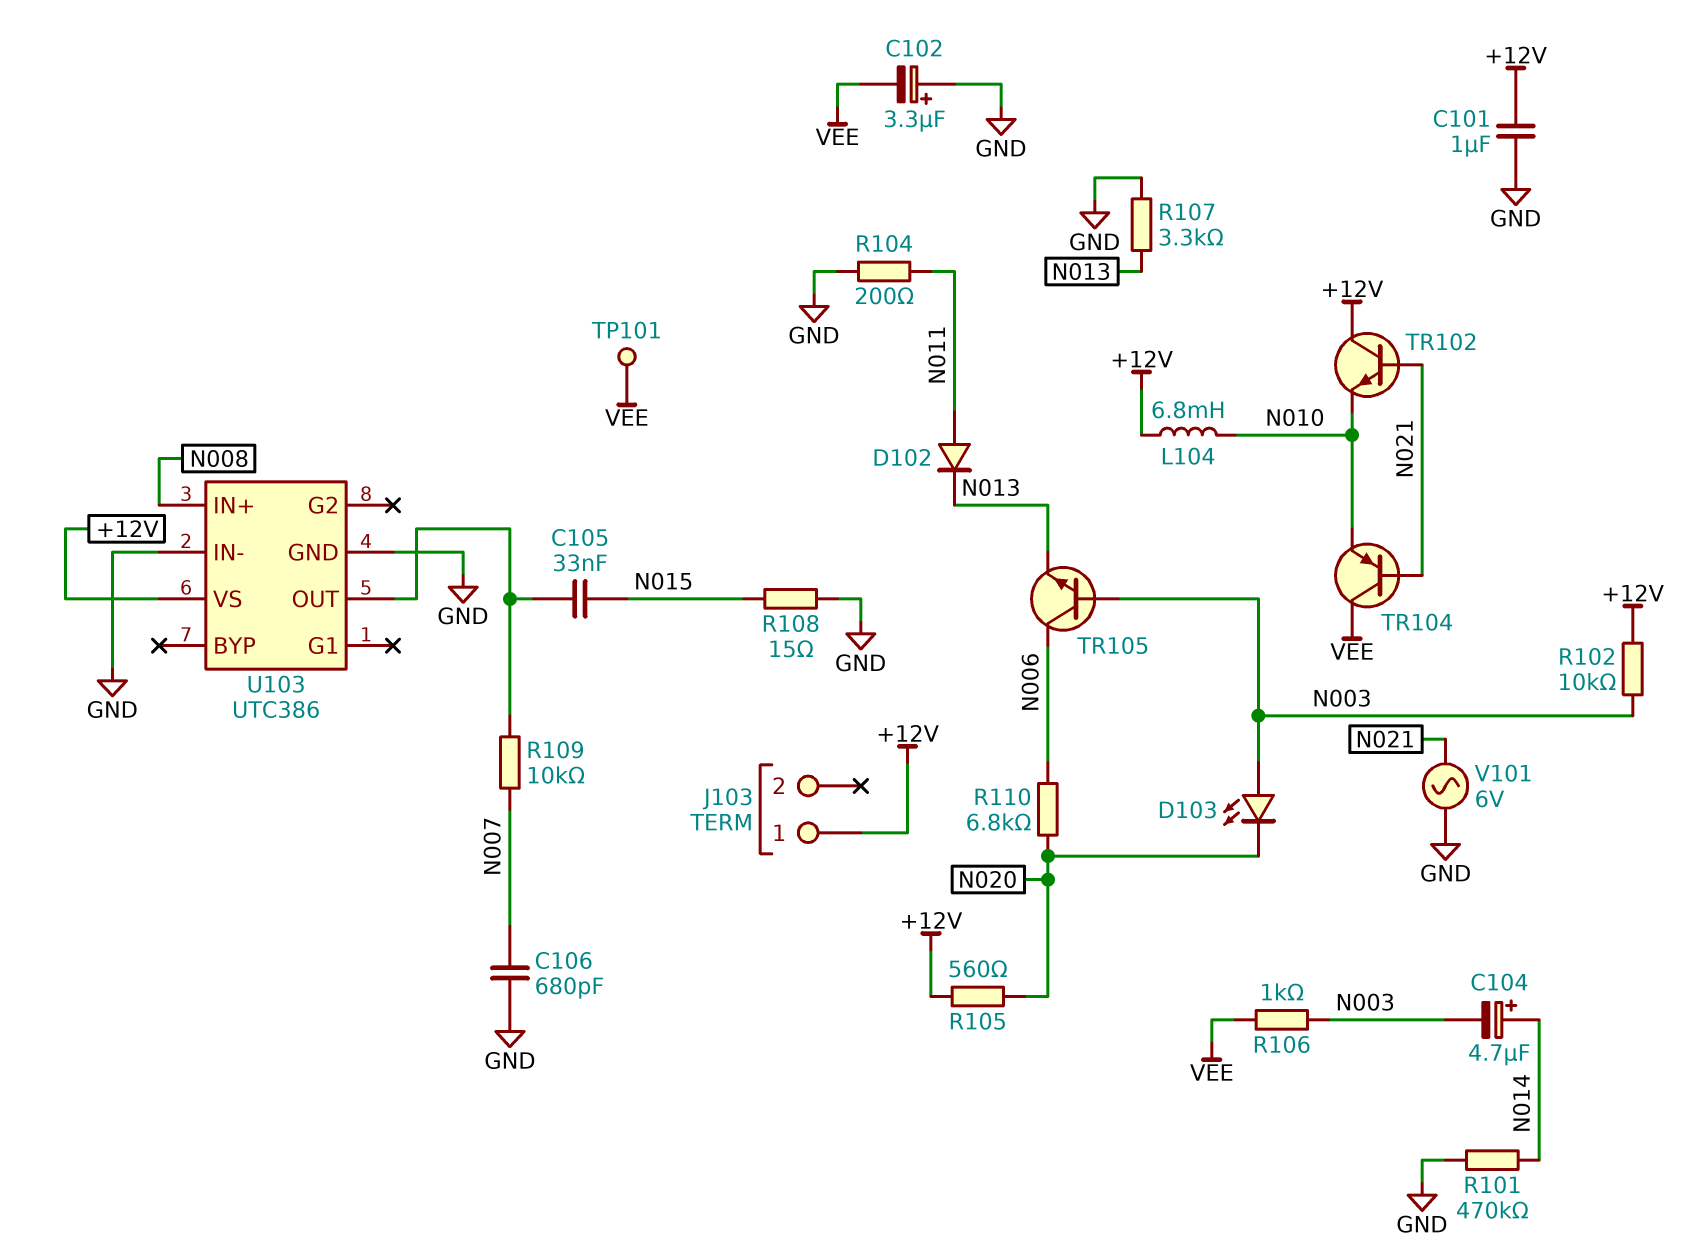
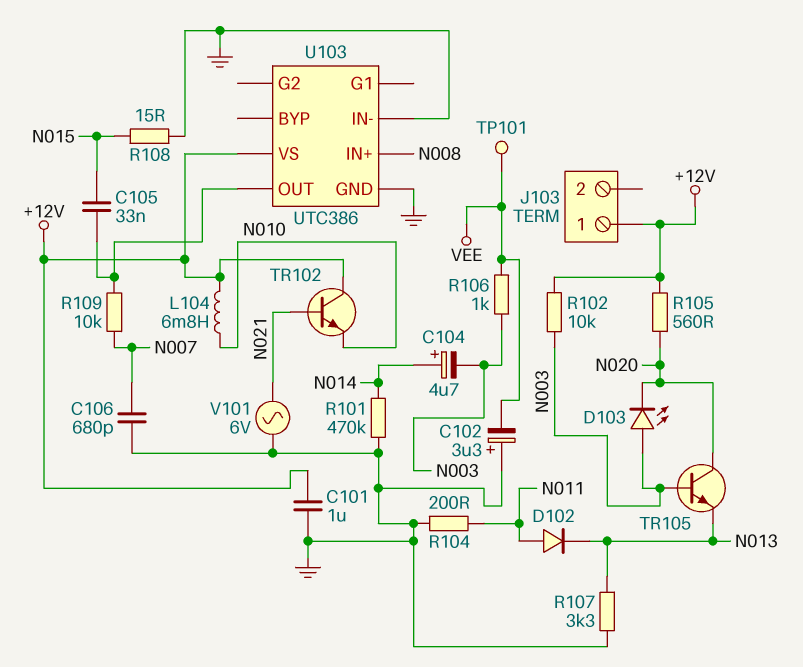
R110: 6.8k (N006, N020) -> none
TR104: PNP (B N021, C VEE, E N010) -> none
TR105: NPN (B N003, C N006, E N013) -> NPN (B N003, C N020, E N013)

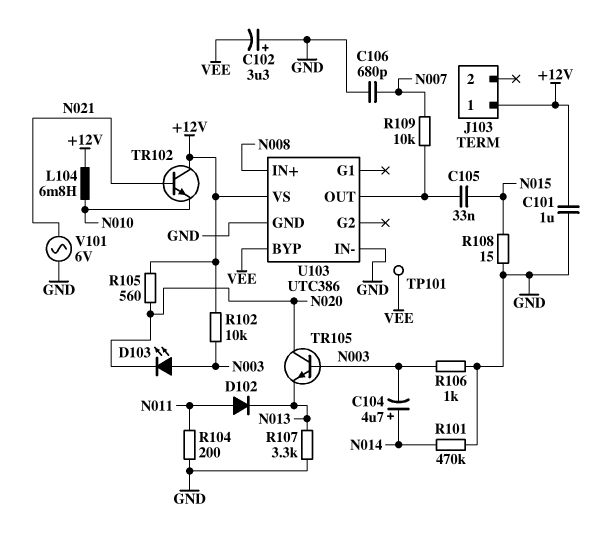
R106: 1k (N003, VEE) -> 1k (GND, N003)
U103 pin BYP: none -> VEE

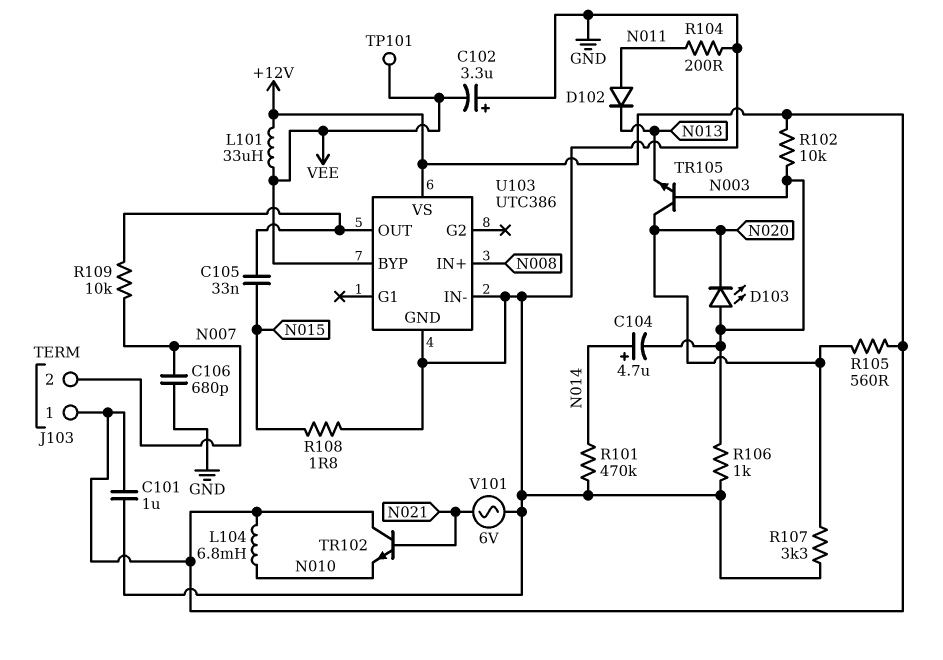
J103 pin 2: none -> N007
L101: none -> 33uH (+12V, VEE)
R107: 3.3k (GND, N013) -> 3.3k (GND, N020)
R108: 15 (GND, N015) -> 1.8 (GND, N015)

